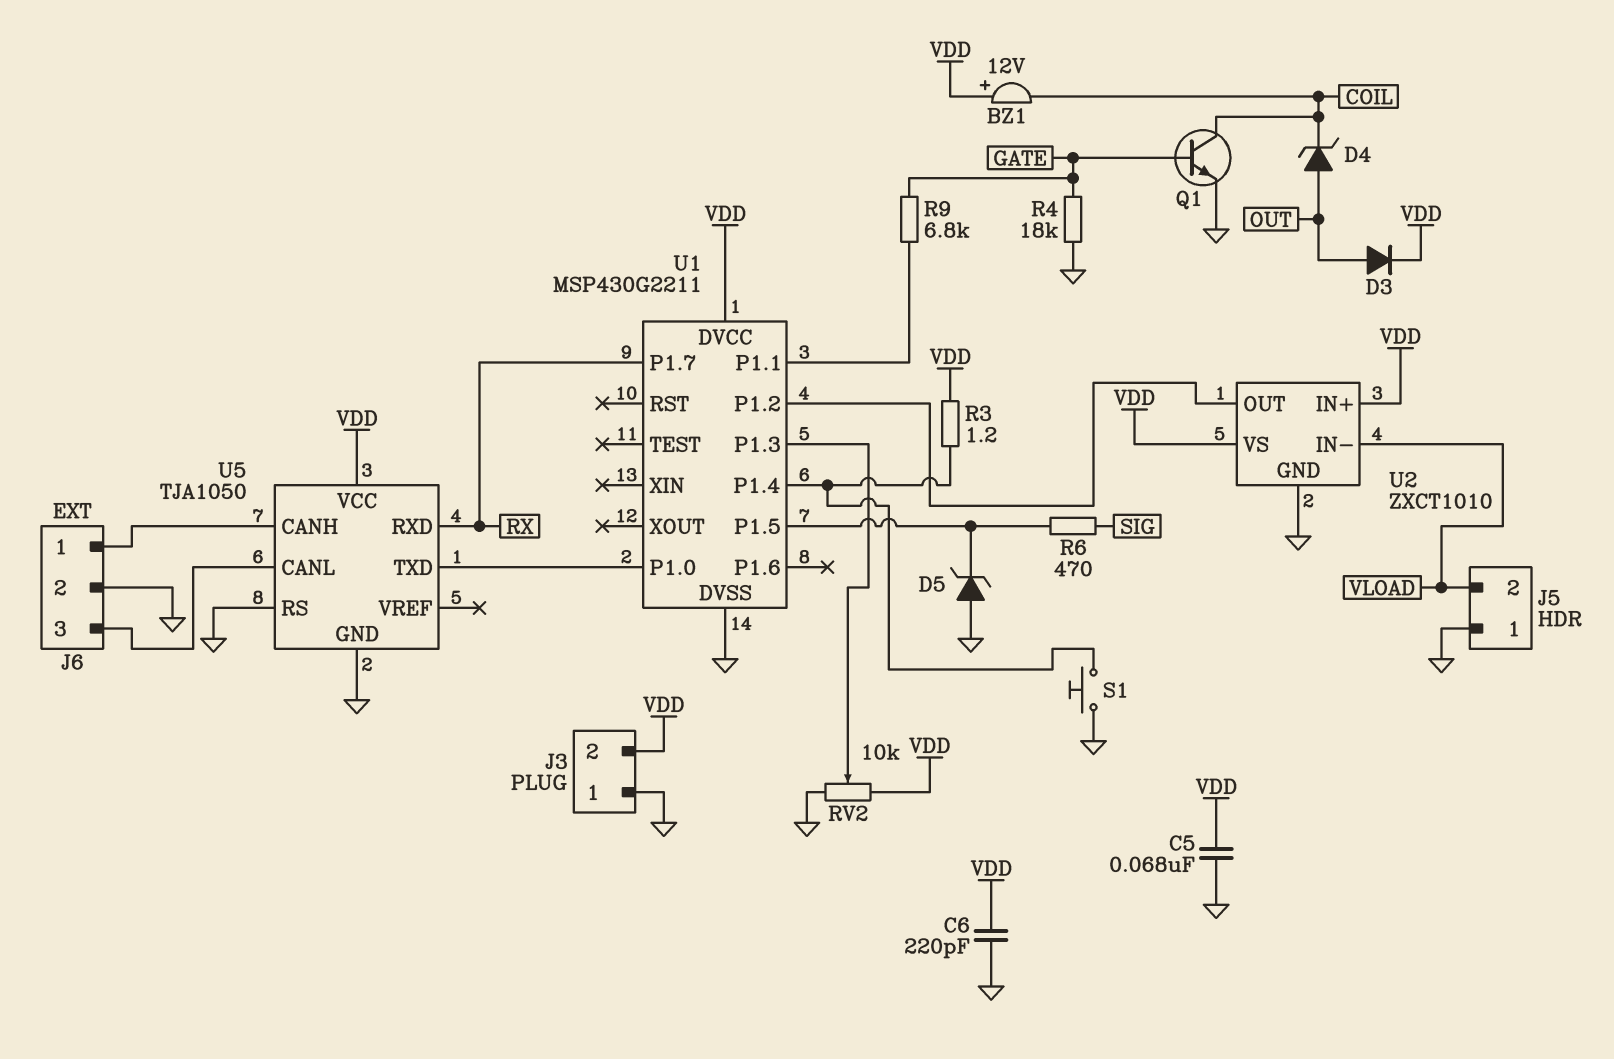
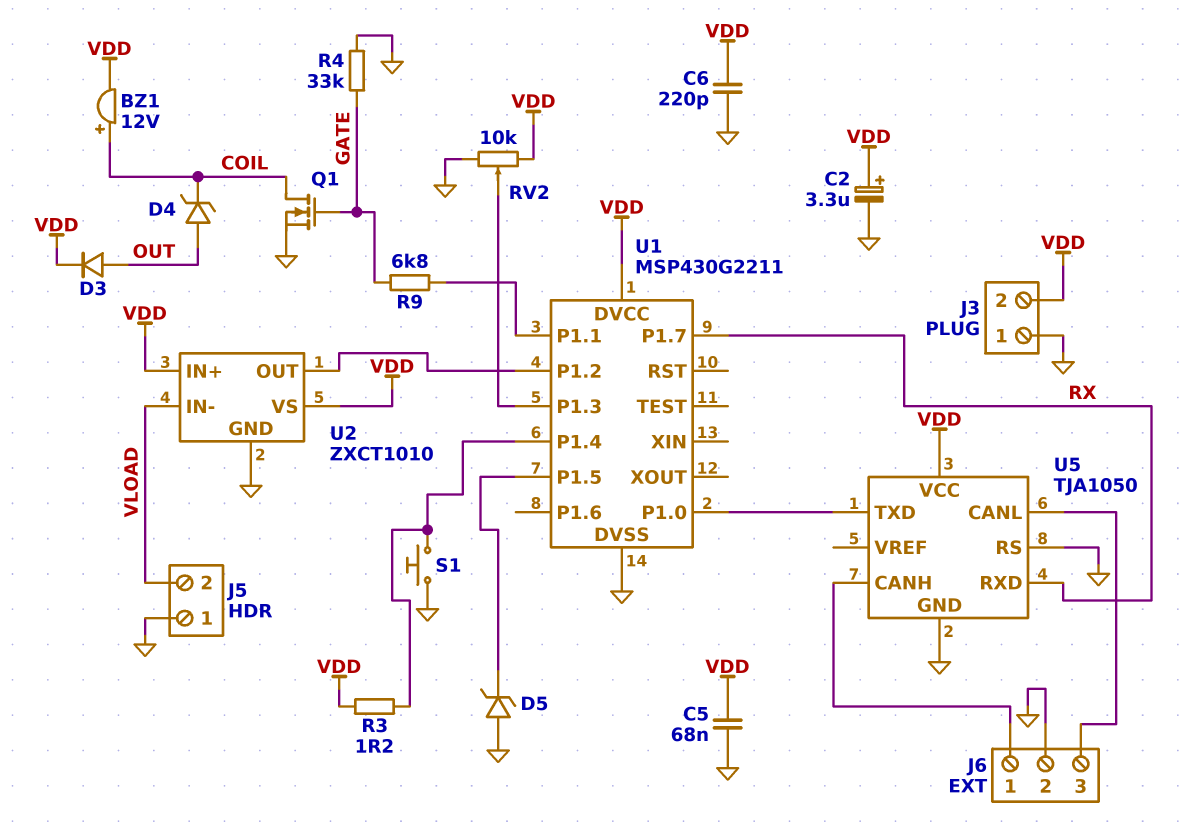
BZ1: buzzer 12V (plus VDD, minus COIL) -> buzzer 12V (plus COIL, minus VDD)
C2: none -> 3.3uF (plus VDD, minus GND)
Q1: NPN (B GATE, C COIL, E GND) -> NMOS (G GATE, D COIL, S GND)
R4: 18k (GATE, GND) -> 33k (GATE, GND)
R6: 470 (SIG, U1/P1.5) -> none

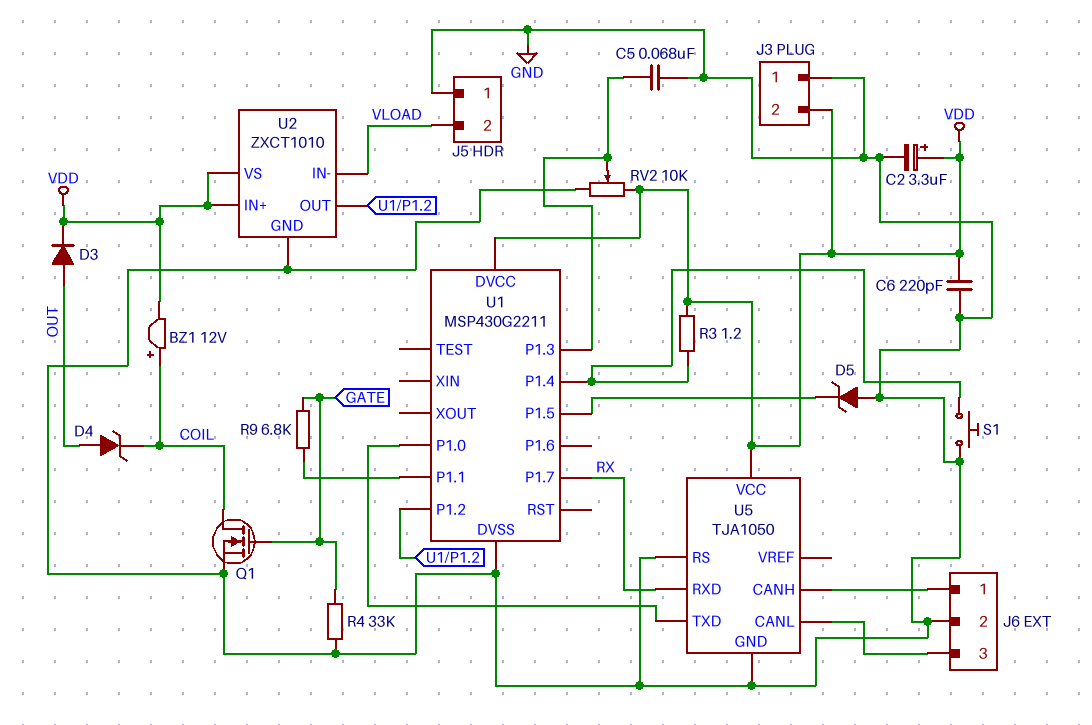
C5: 68nF (GND, VDD) -> 68nF (GND, U1/P1.3)

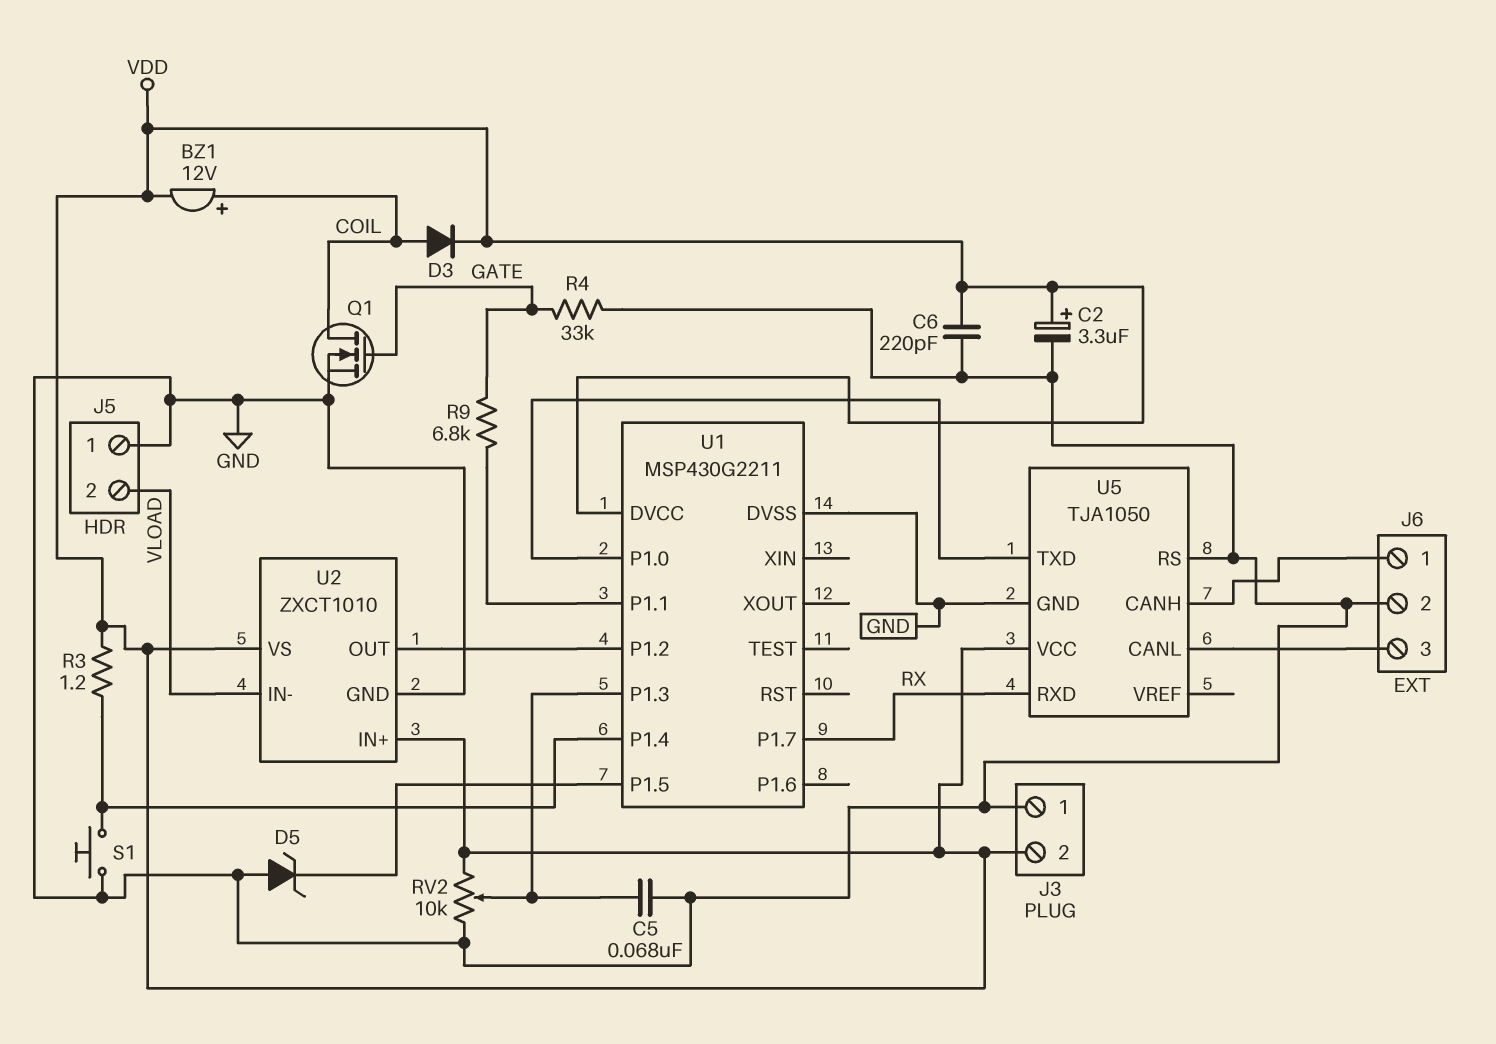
D3: diode (A OUT, K VDD) -> diode (A COIL, K VDD)
D4: zener (A OUT, K COIL) -> none

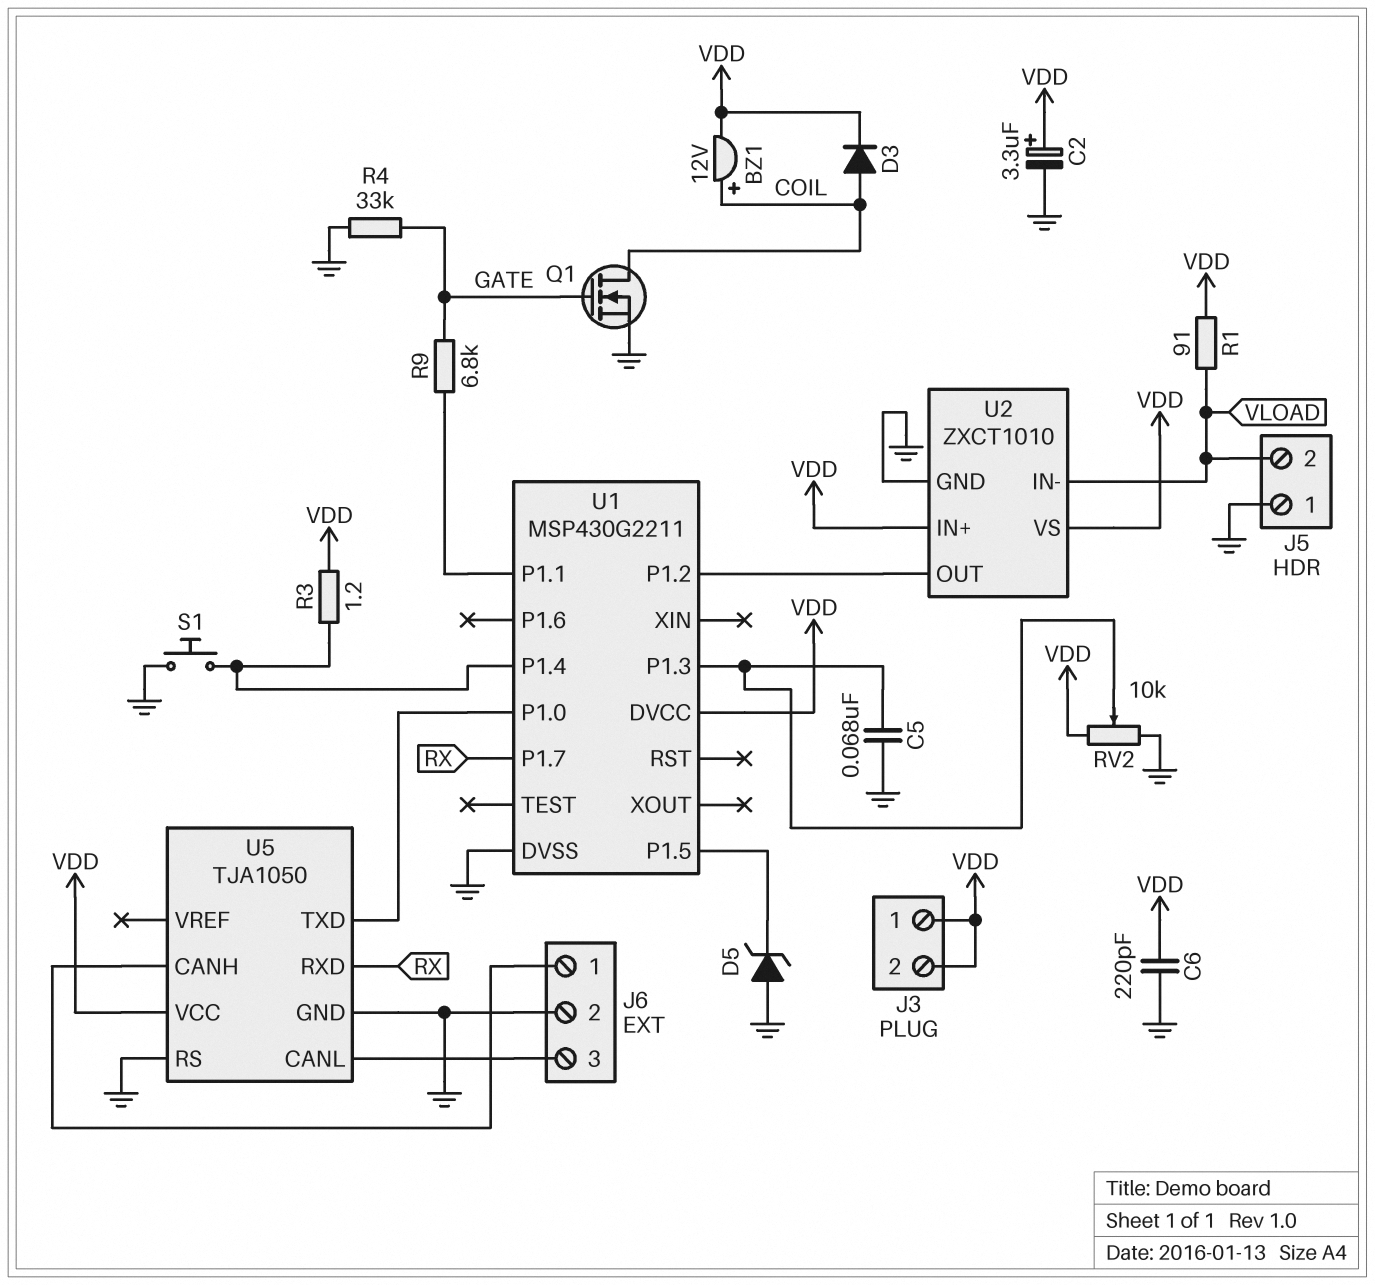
J3 pin 1: GND -> VDD
R1: none -> 91 (VDD, VLOAD)

